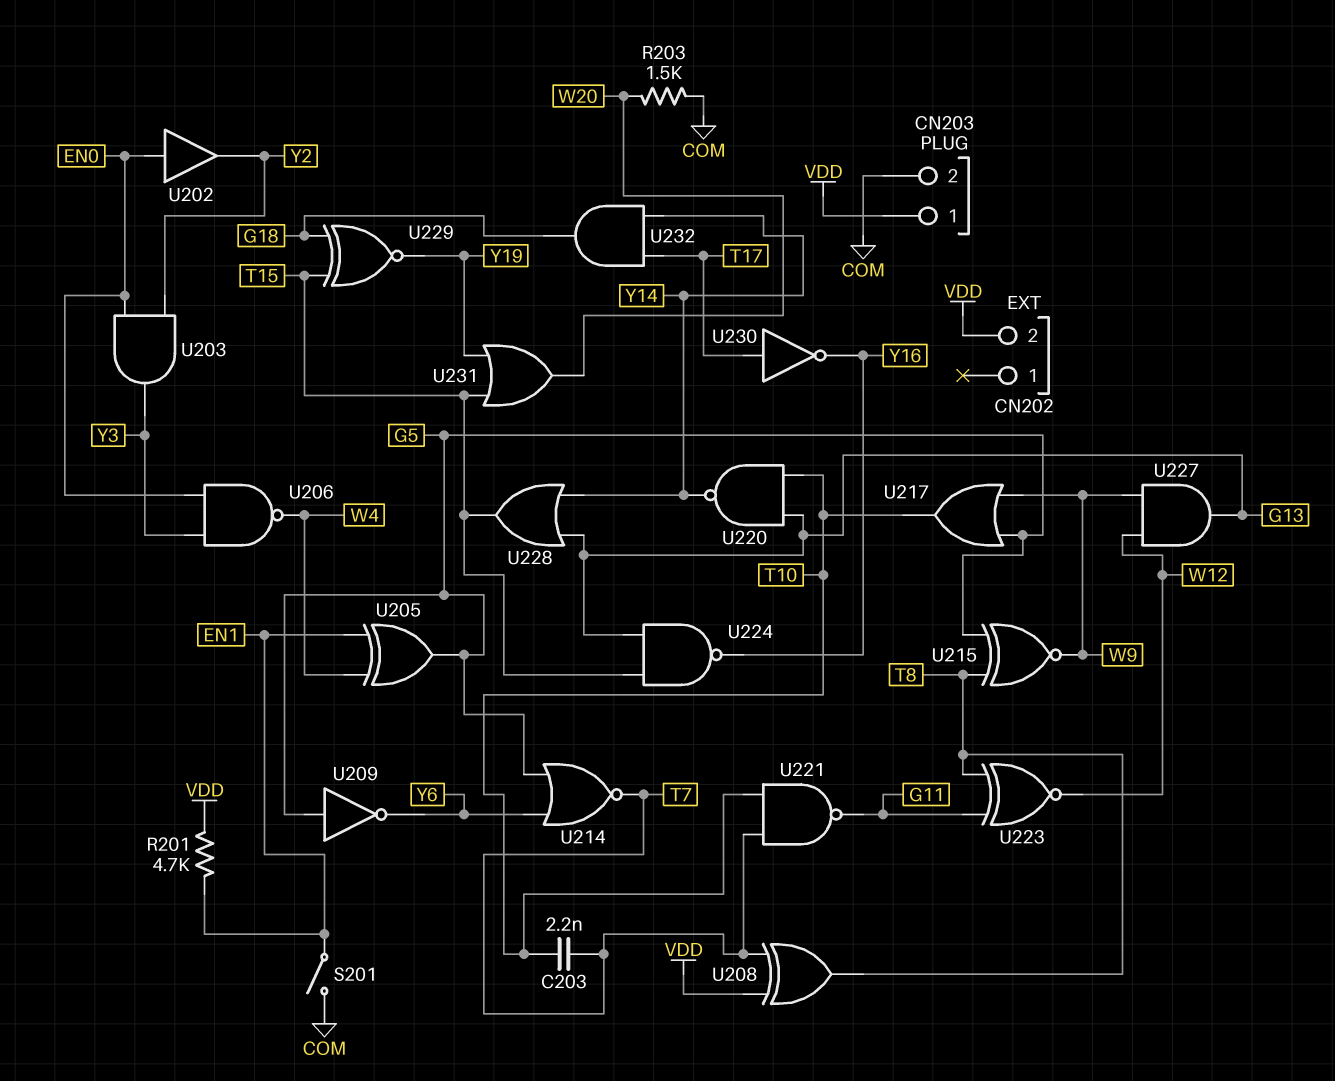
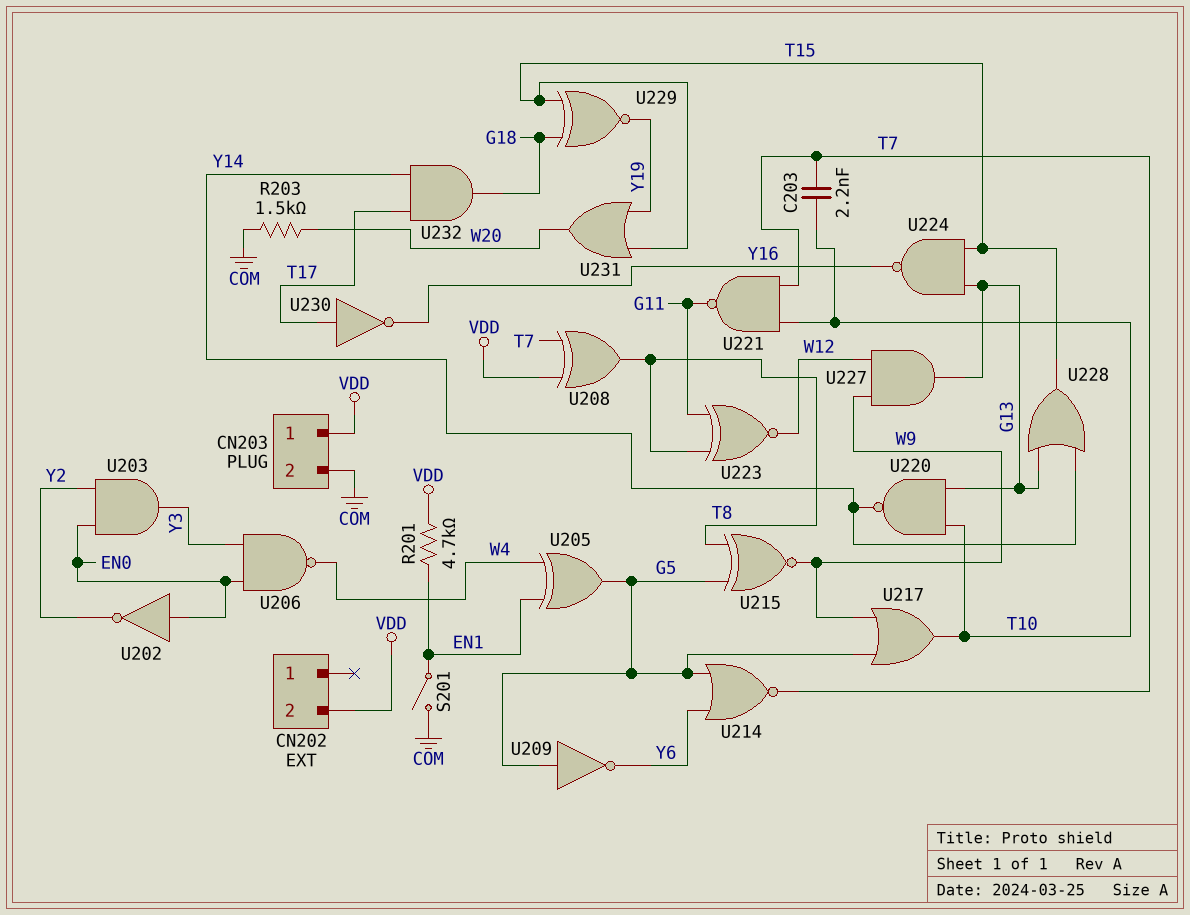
U202: buffer (in EN0, out Y2) -> NOT (in EN0, out Y2)

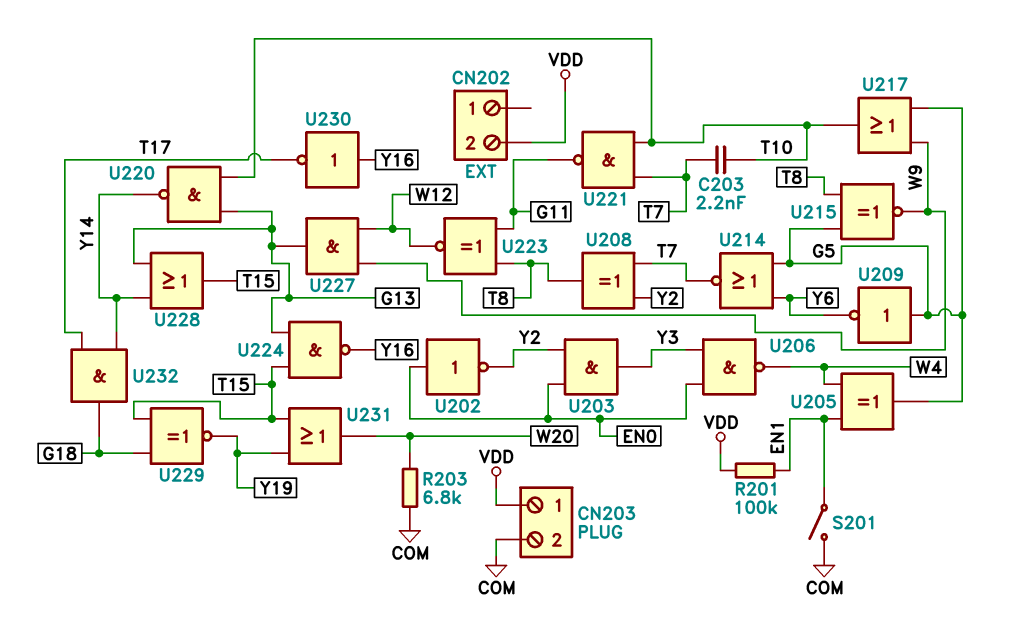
R201: 4.7k (EN1, VDD) -> 100k (EN1, VDD)
R203: 1.5k (COM, W20) -> 6.8k (COM, W20)
U208: XOR (in T7, in VDD, out T8) -> XOR (in T7, in Y2, out T8)
U230: NOT (in T17, out Y16) -> NOT (in Y16, out T17)

